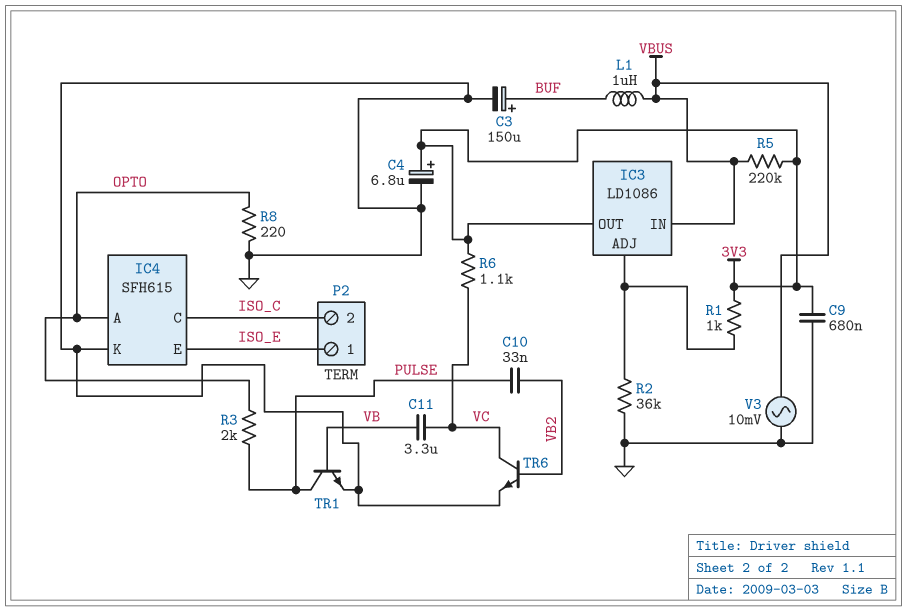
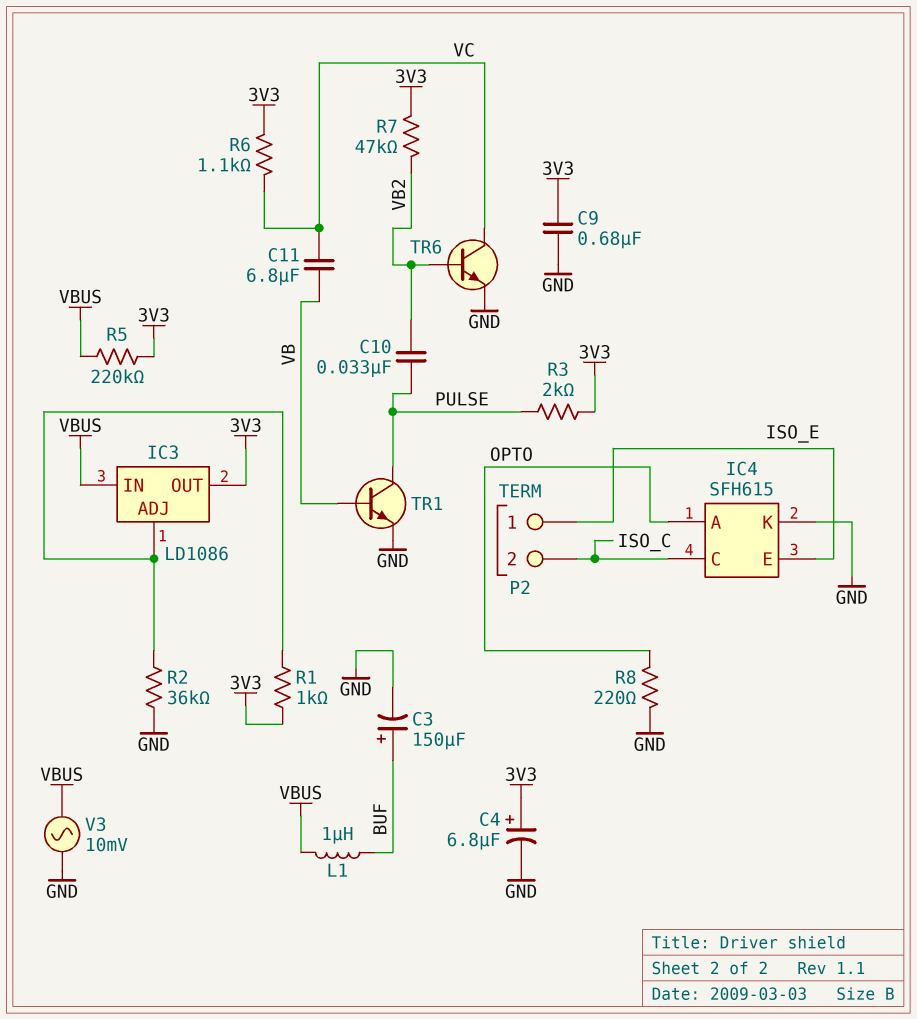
C11: 3.3uF (VB, VC) -> 6.8uF (VB, VC)
R3: 2k (OPTO, PULSE) -> 2k (3V3, PULSE)
R7: none -> 47k (3V3, VB2)

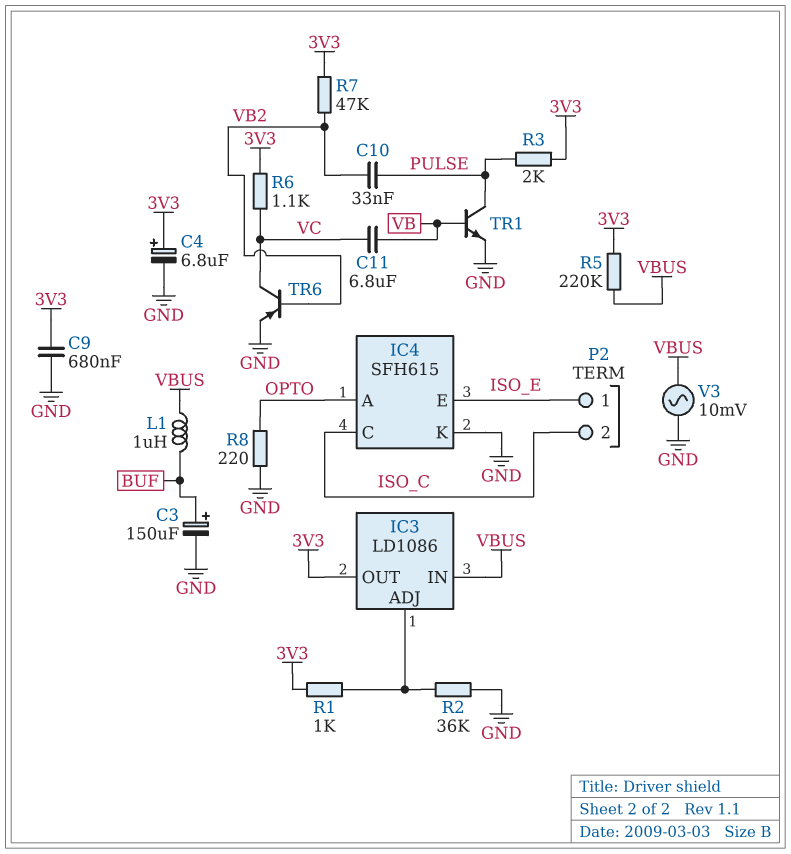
TR6: NPN (B VB2, C VC, E GND) -> PNP (B VB2, C VC, E GND)

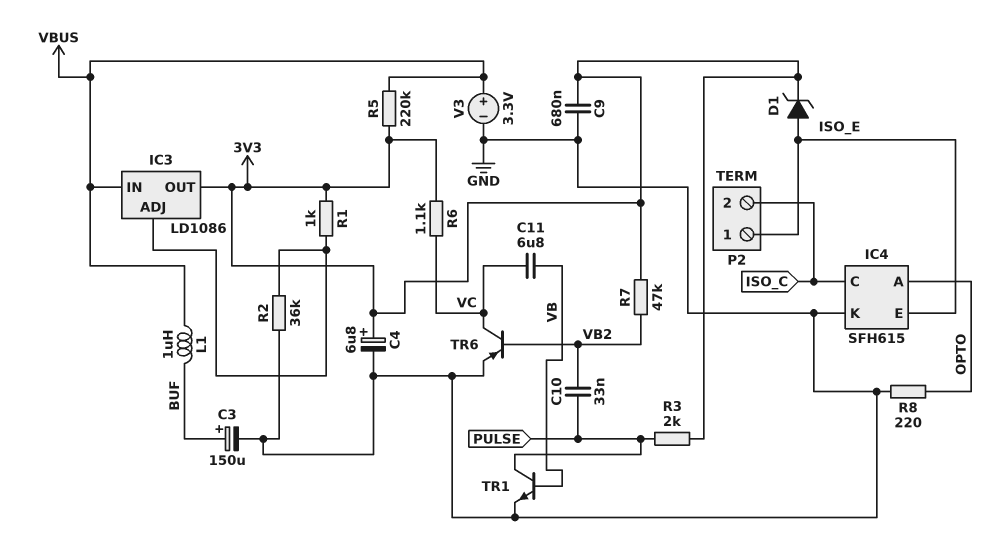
D1: none -> zener (A ISO_E, K 3V3)
V3: AC 10mV (GND, VBUS) -> 3.3V (plus VBUS, minus GND)

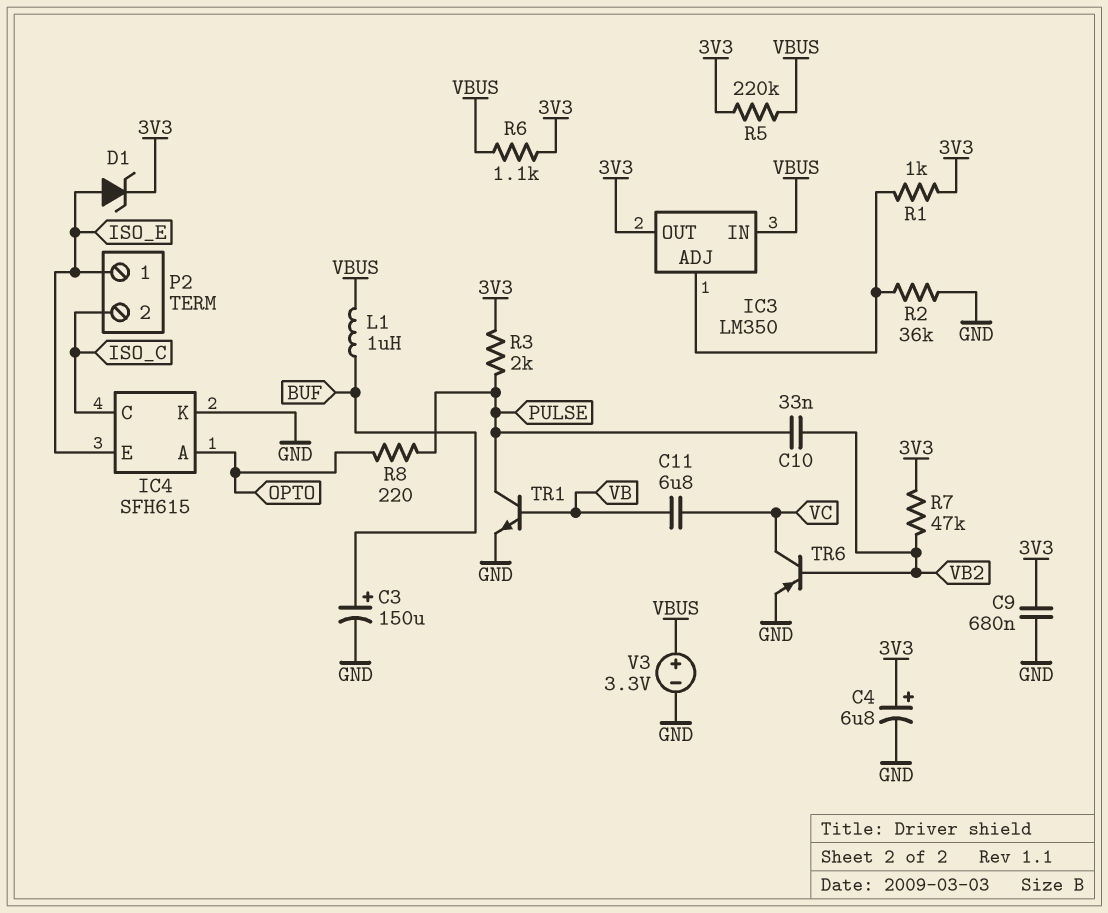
IC3: LD1086 -> LM350
R6: 1.1k (3V3, VC) -> 1.1k (3V3, VBUS)
R8: 220 (GND, OPTO) -> 220 (OPTO, PULSE)

